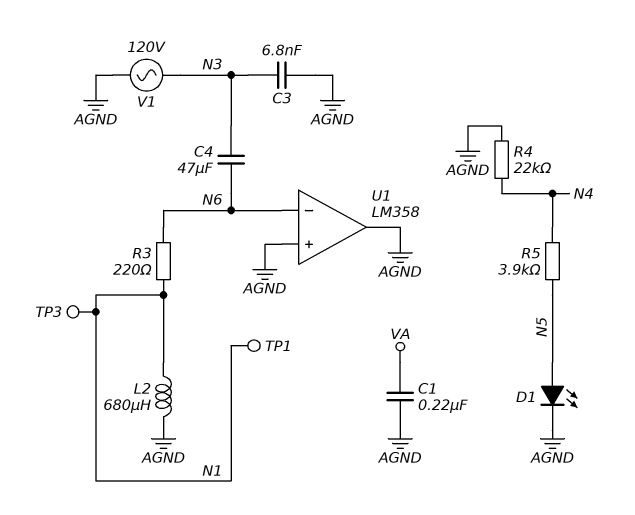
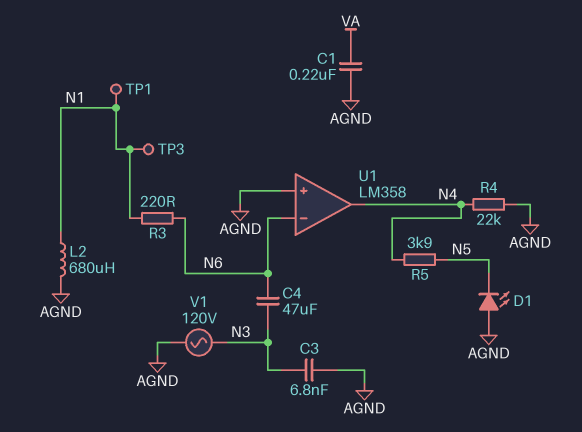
D1: LED (A N5, K AGND) -> LED (A AGND, K N5)
U1 pin out: AGND -> N4

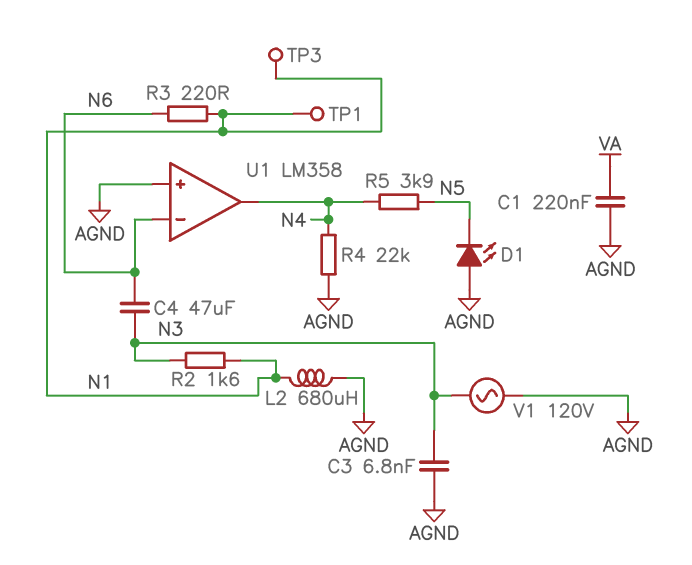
R2: none -> 1.6k (N1, N3)

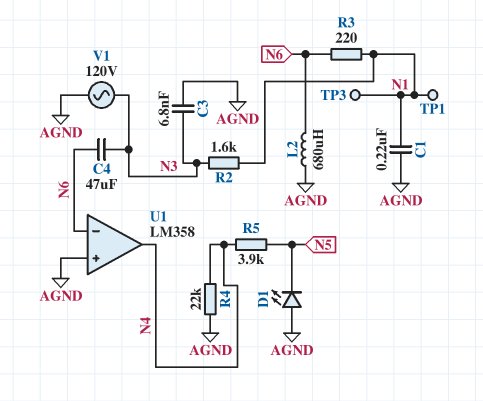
C1: 220nF (AGND, VA) -> 220nF (AGND, N1)
L2: 680uH (AGND, N1) -> 680uH (AGND, N6)

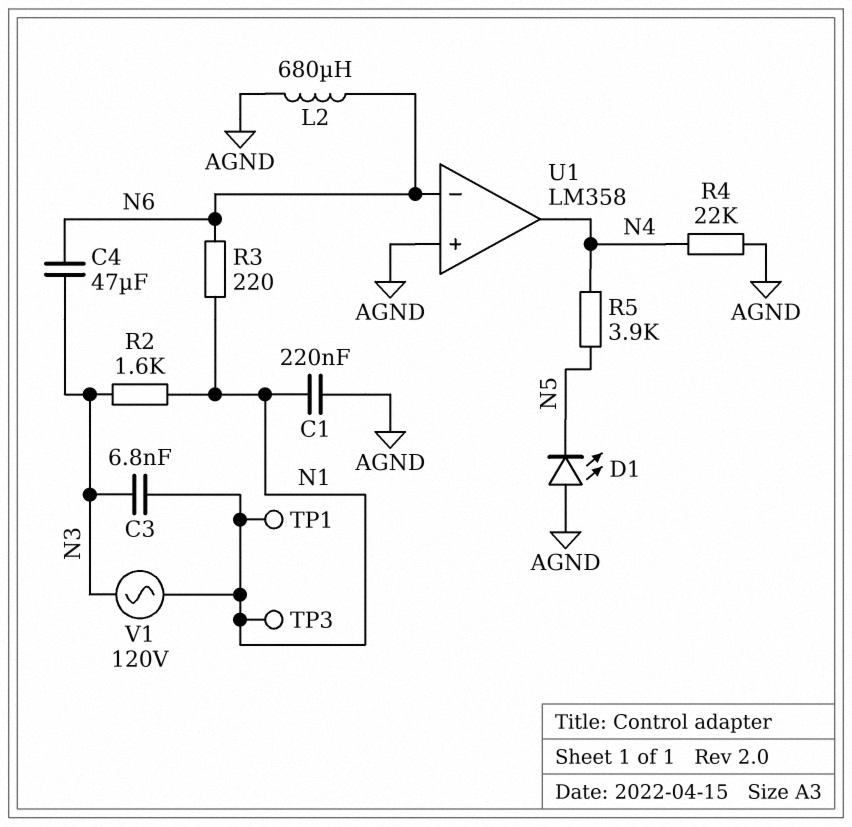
C3: 6.8nF (AGND, N3) -> 6.8nF (N1, N3)
V1: AC 120V (AGND, N3) -> AC 120V (N1, N3)

